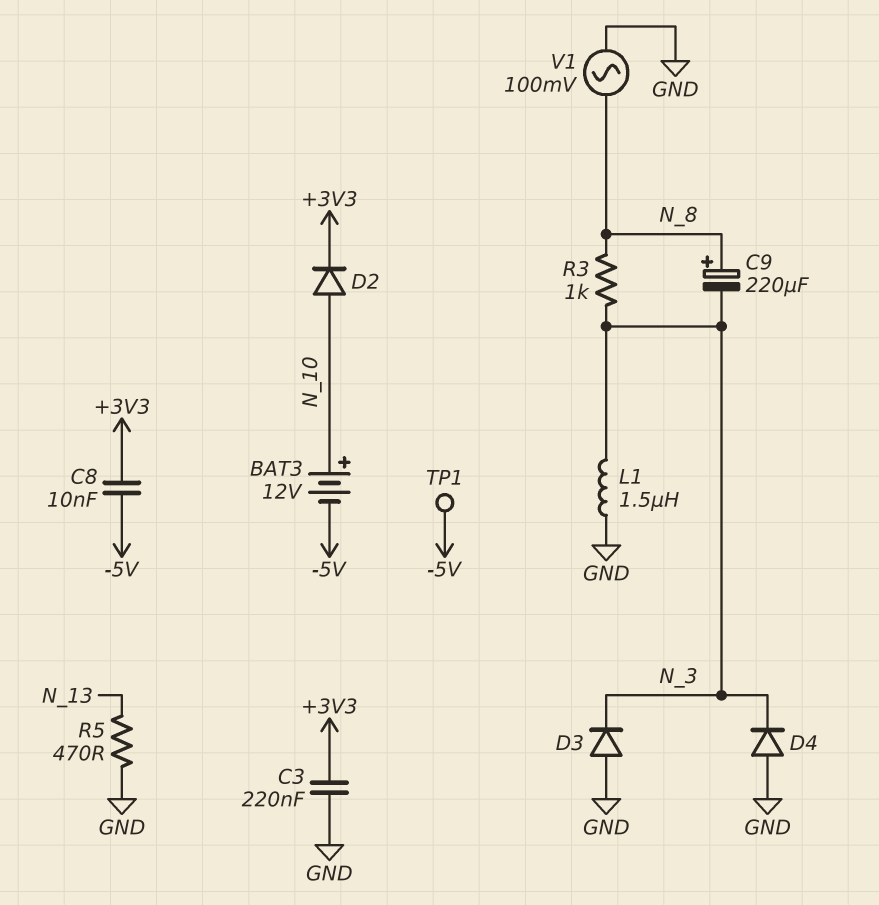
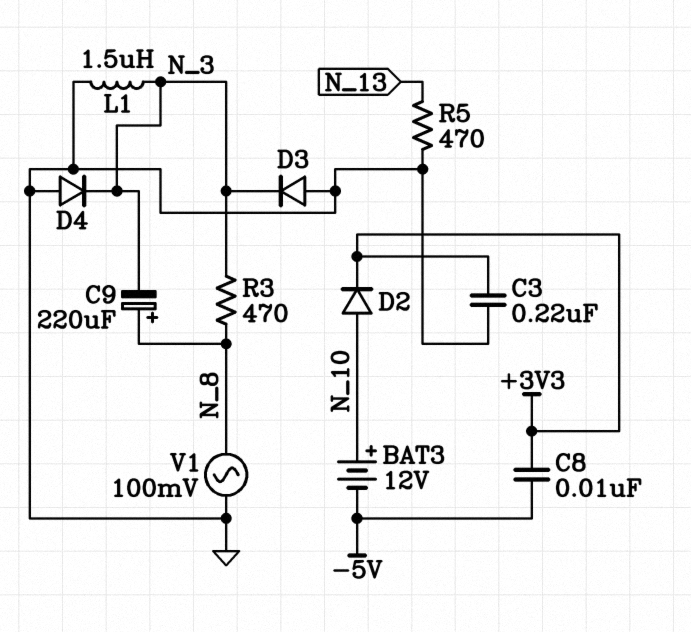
R3: 1k (N_3, N_8) -> 470 (N_3, N_8)
TP1: test point (-5V) -> none

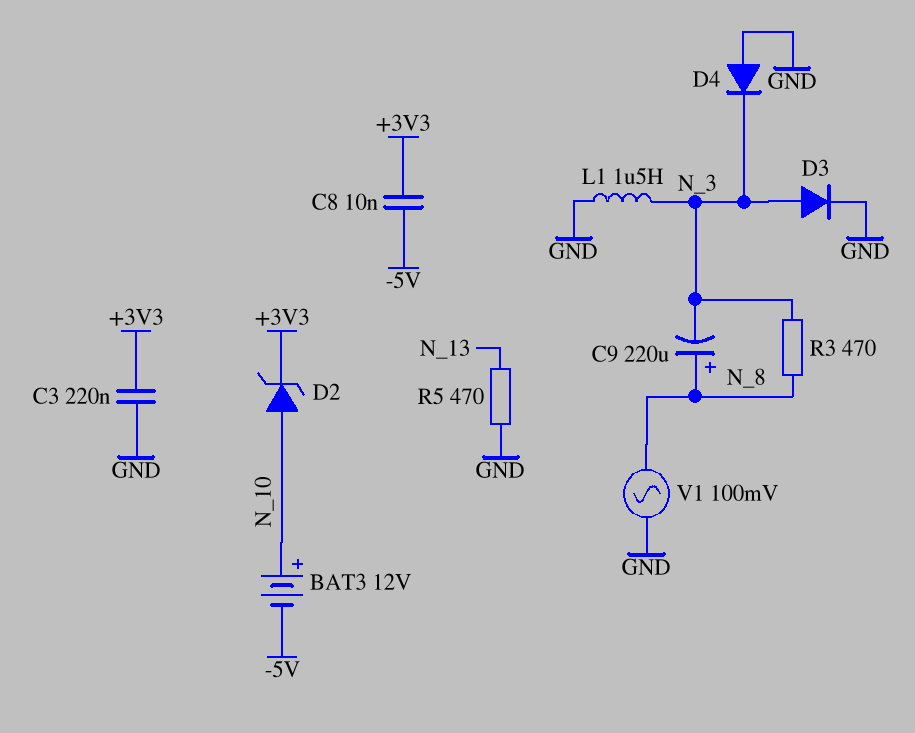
D2: diode (A N_10, K +3V3) -> zener (A N_10, K +3V3)
D3: diode (A GND, K N_3) -> diode (A N_3, K GND)

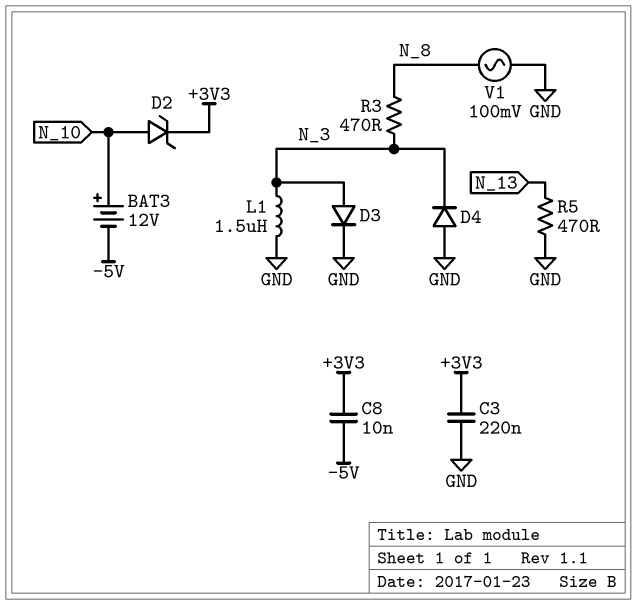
C9: 220uF (plus N_8, minus N_3) -> none

